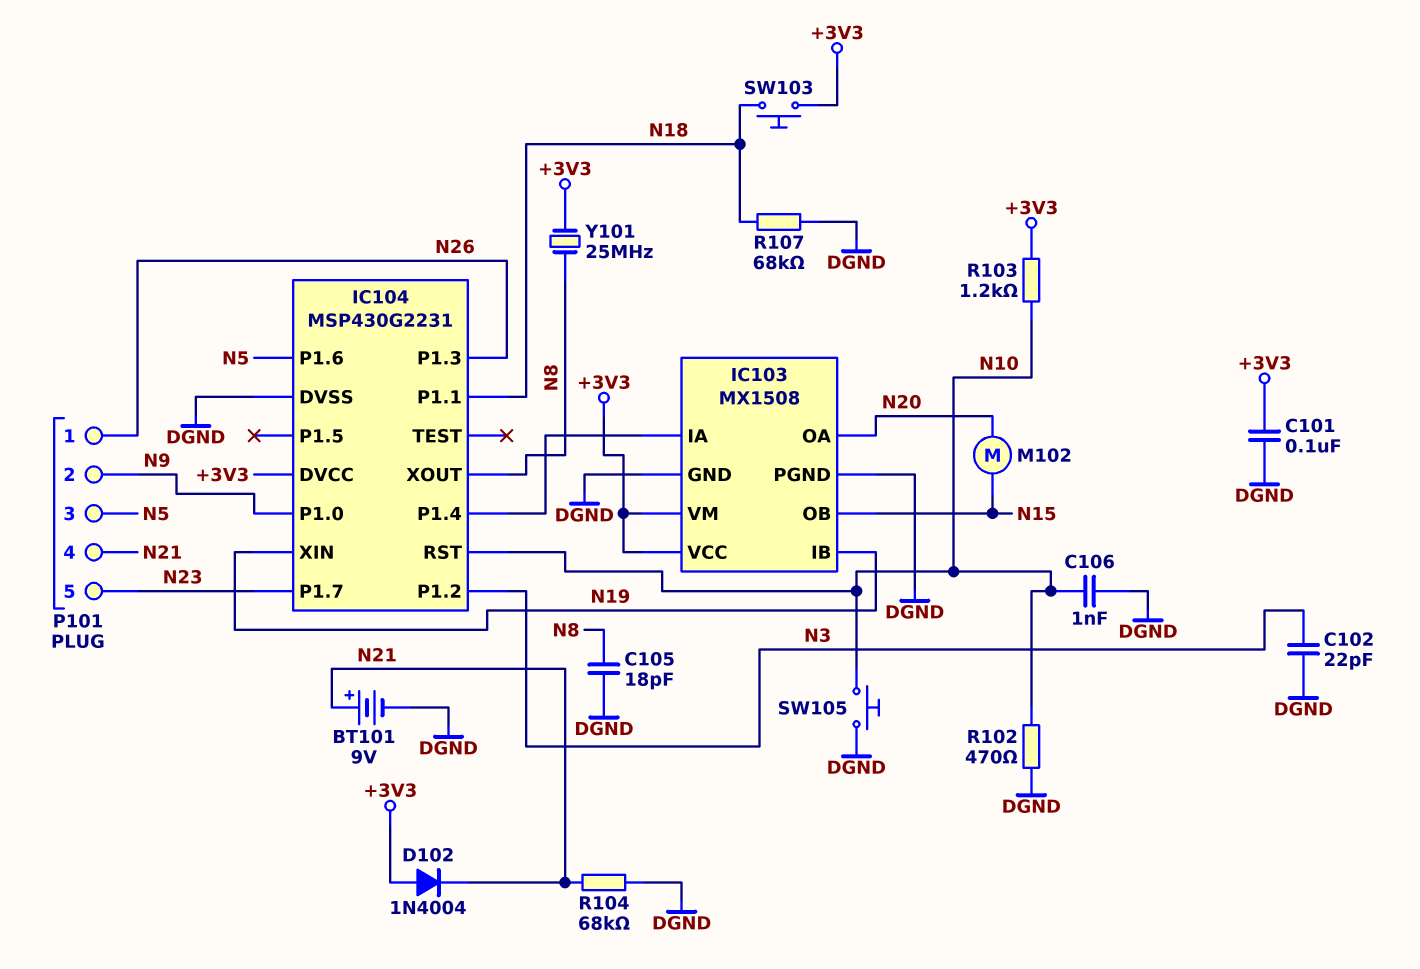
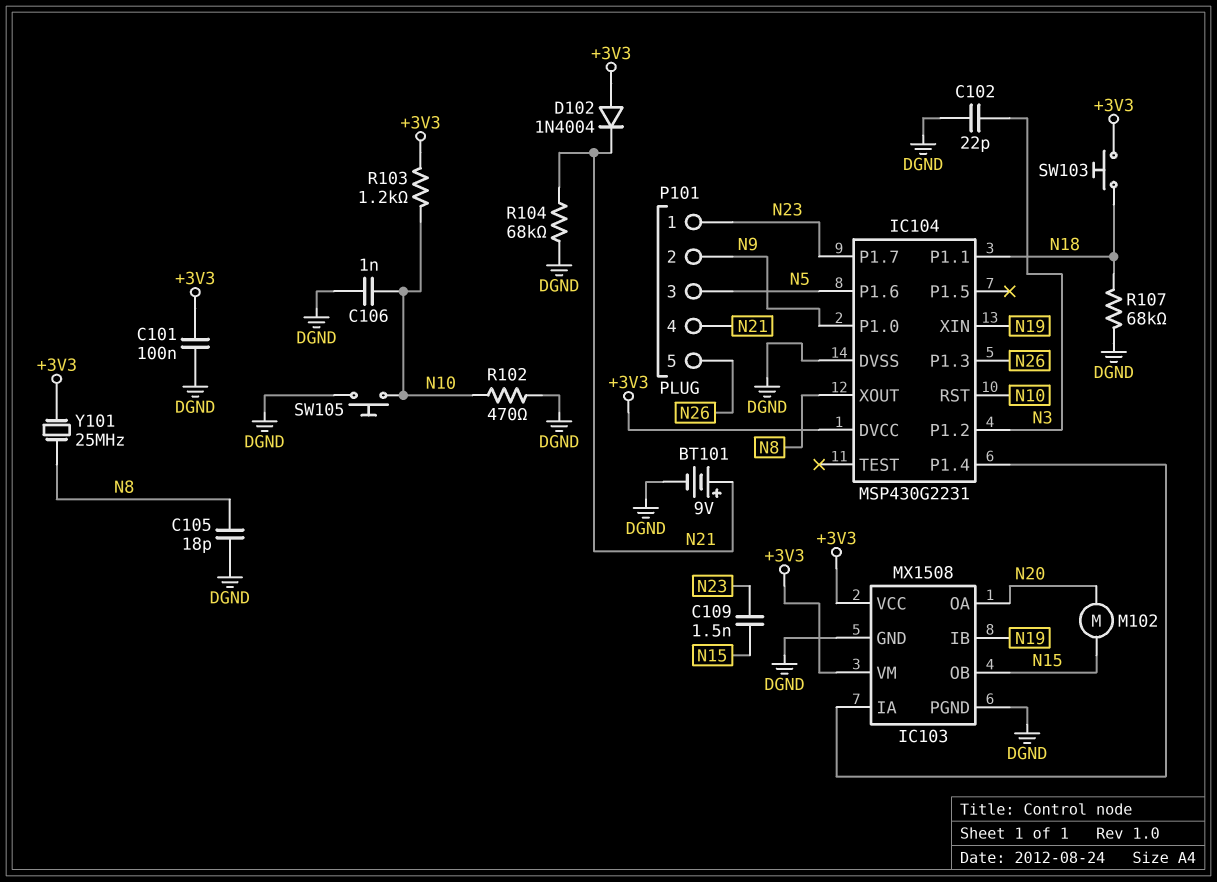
C109: none -> 1.5nF (N15, N23)
P101 pin 1: N26 -> N23
P101 pin 5: N23 -> N26

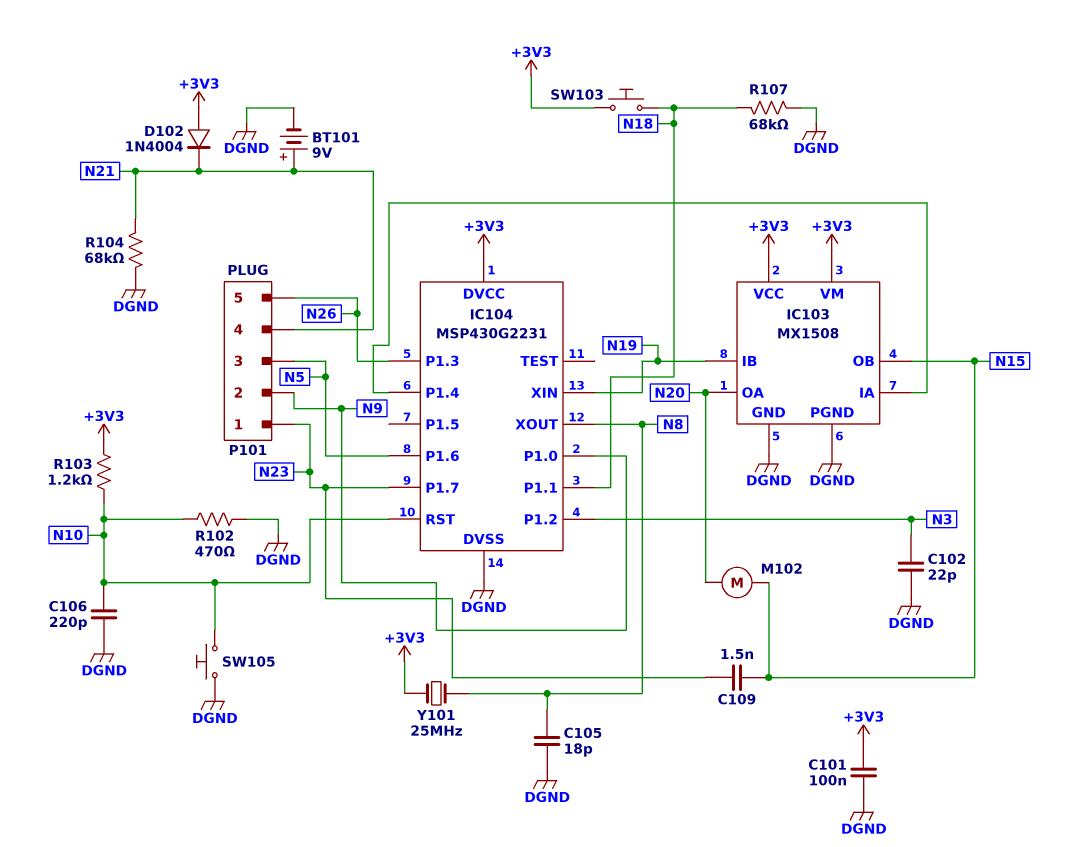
C106: 1nF (DGND, N10) -> 220pF (DGND, N10)

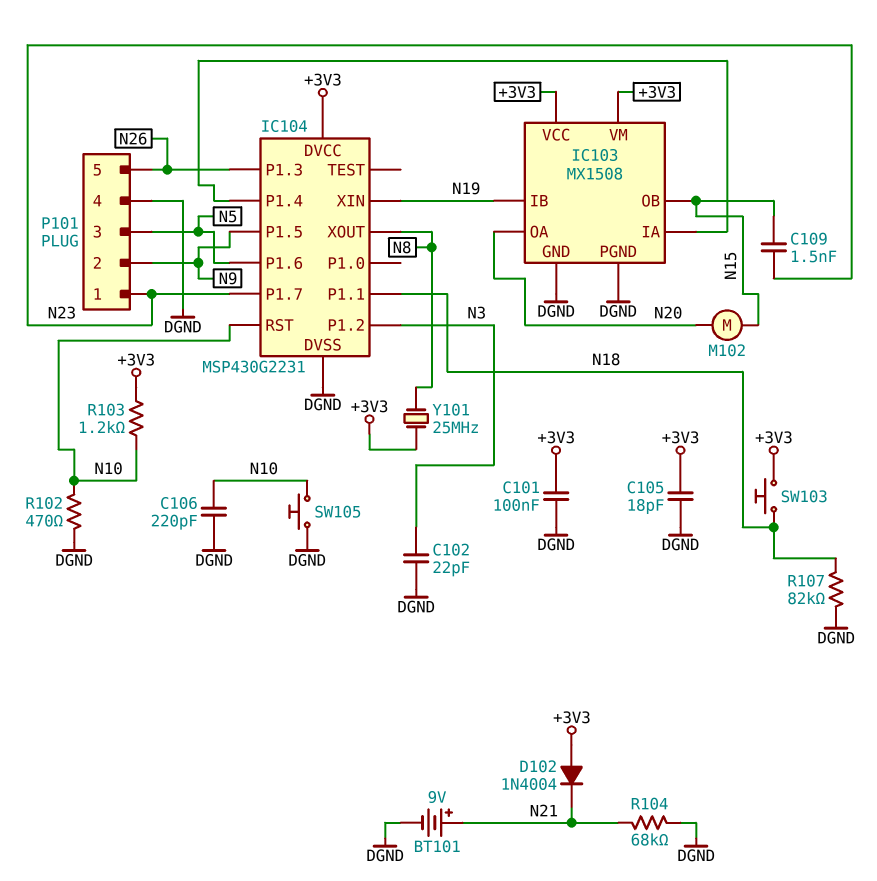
C105: 18pF (DGND, N8) -> 18pF (+3V3, DGND)
IC104 pin P1.0: N9 -> none
IC104 pin P1.5: none -> N9
P101 pin 4: N21 -> DGND
R107: 68k (DGND, N18) -> 82k (DGND, N18)

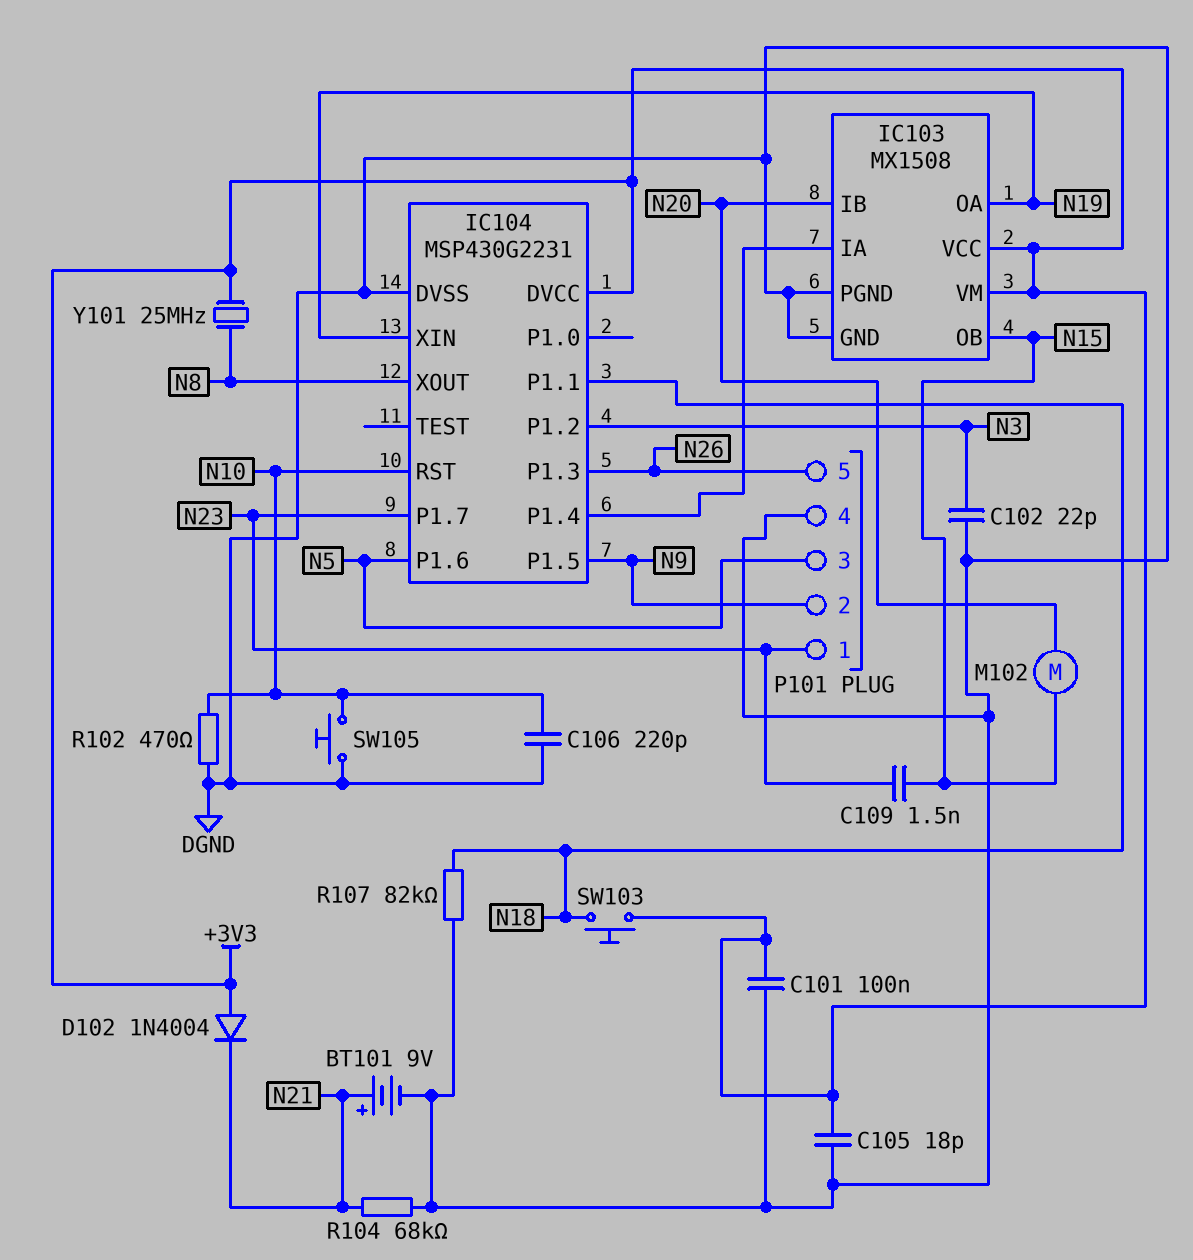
IC103 pin IB: N19 -> N20
IC103 pin OA: N20 -> N19
R103: 1.2k (+3V3, N10) -> none

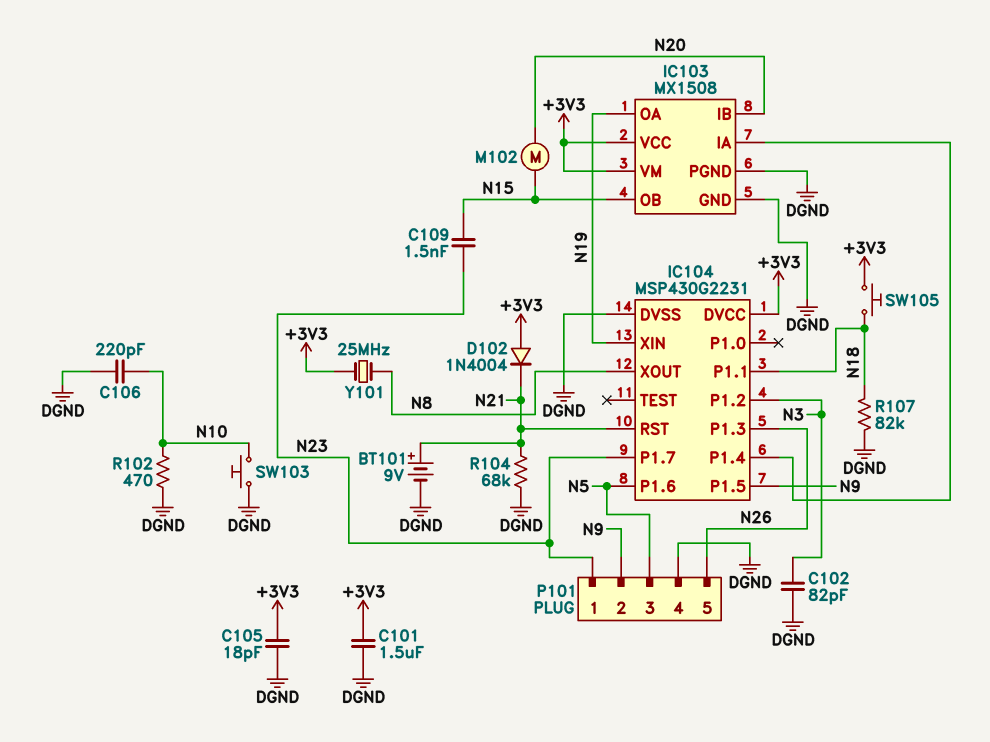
C101: 100nF (+3V3, DGND) -> 1.5uF (+3V3, DGND)
C102: 22pF (DGND, N3) -> 82pF (DGND, N3)
IC104 pin RST: N10 -> N21
SW103: button (+3V3, N18) -> button (DGND, N10)
SW105: button (DGND, N10) -> button (+3V3, N18)

